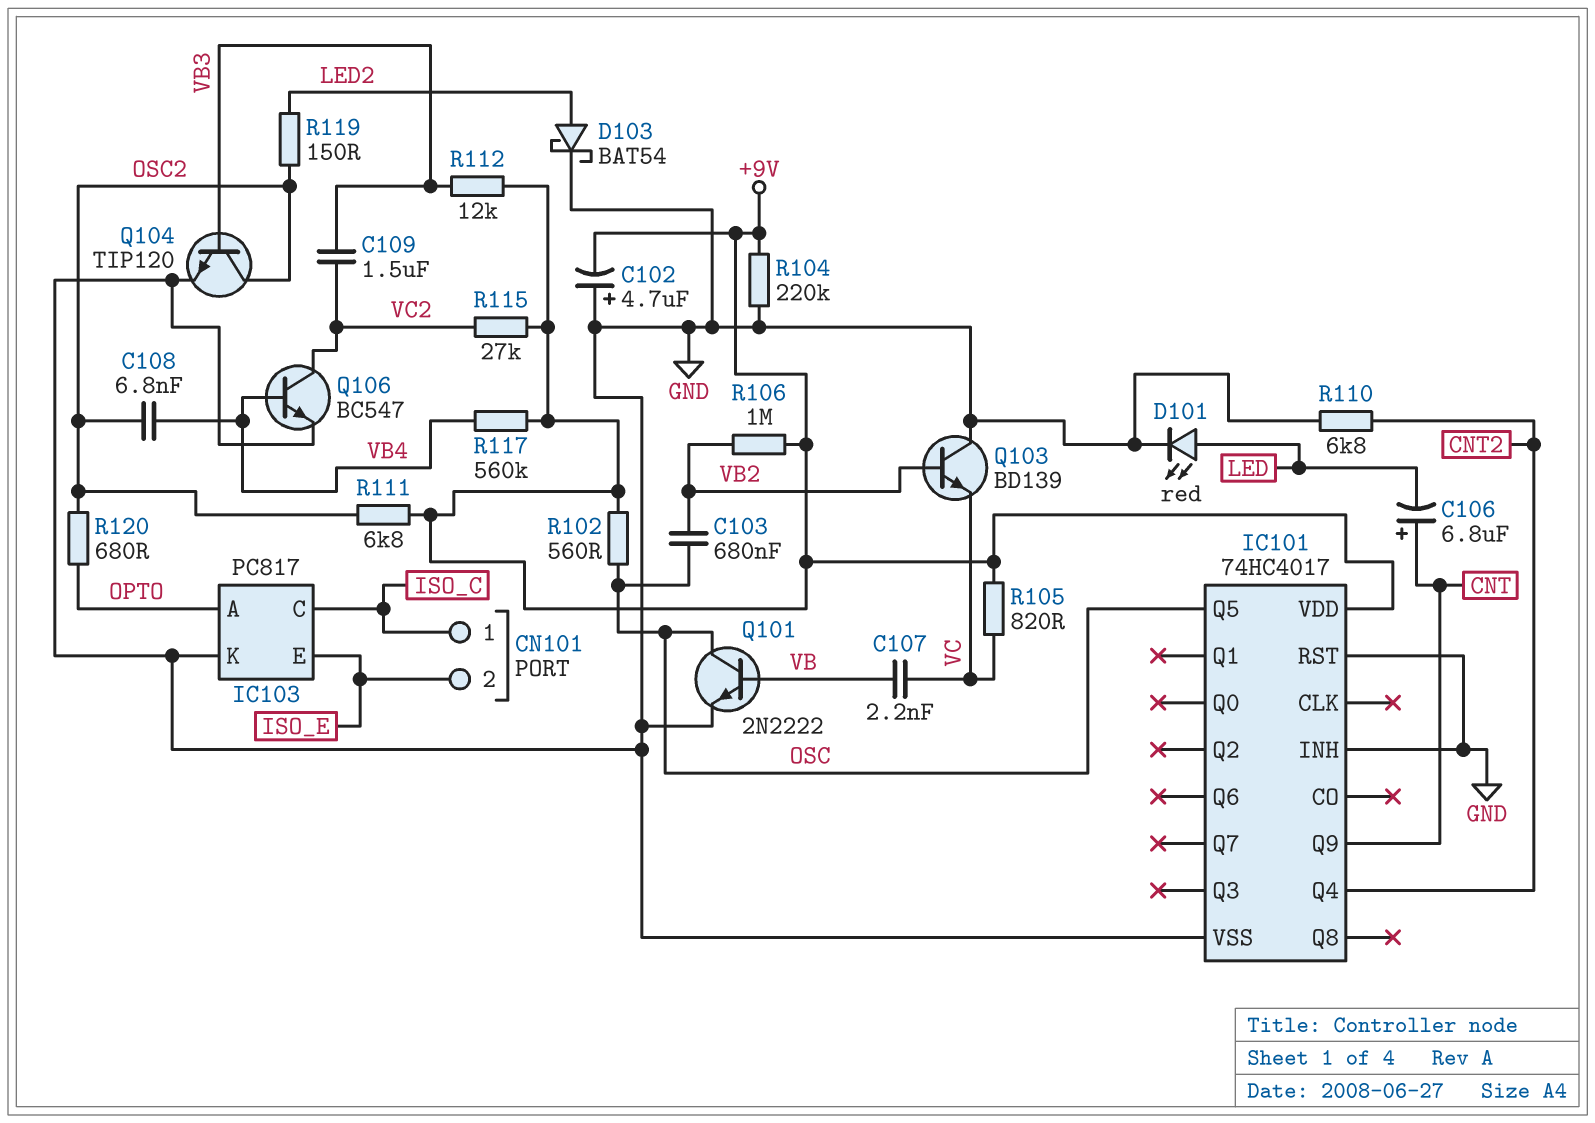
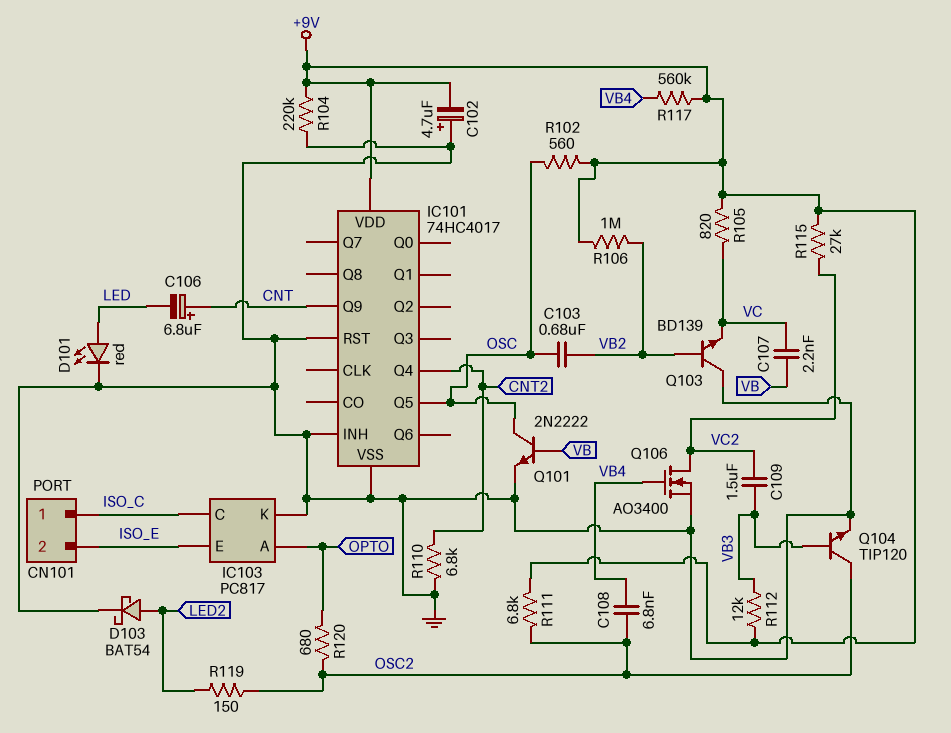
Q106: NPN BC547 (B VB4, C VC2, E GND) -> NMOS AO3400 (G VB4, D VC2, S GND)

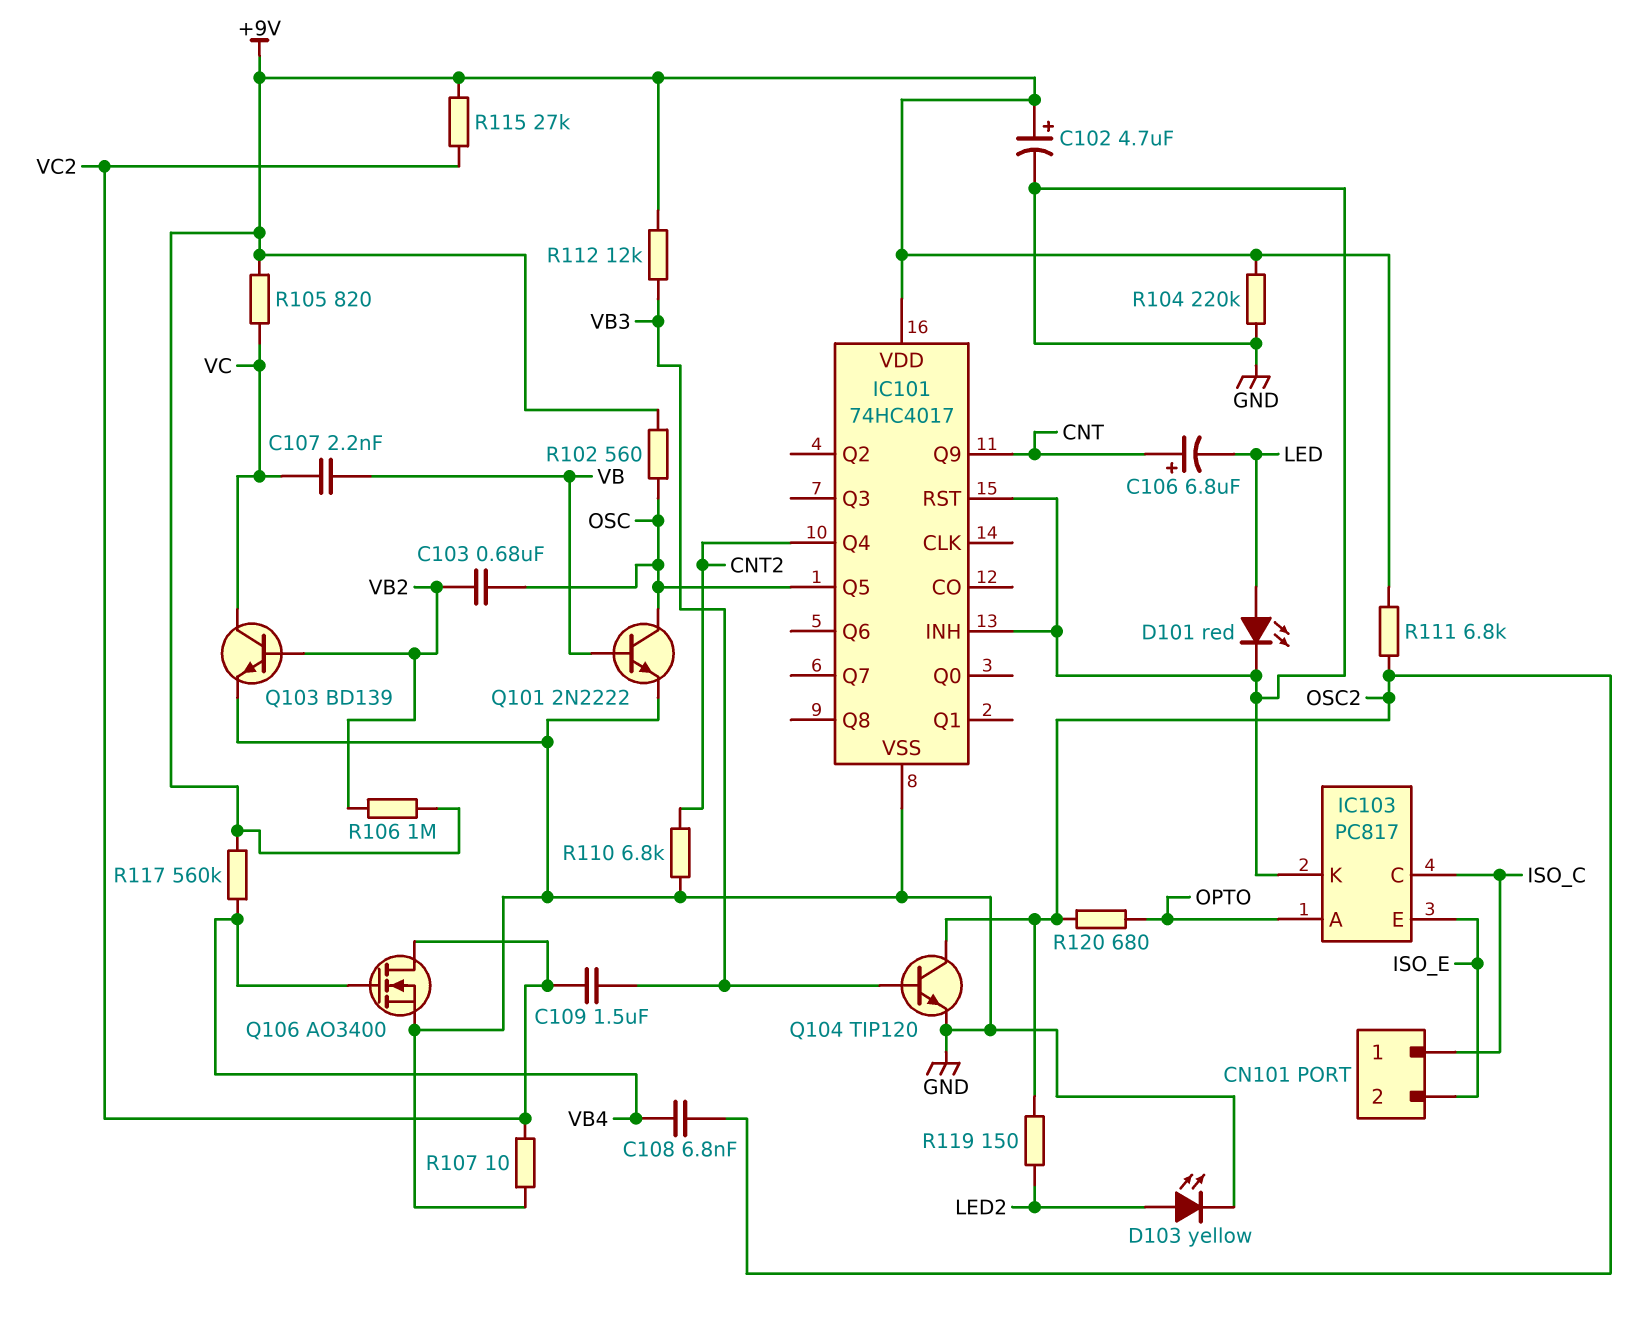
C102: 4.7uF (plus GND, minus +9V) -> 4.7uF (plus +9V, minus GND)
D103: schottky BAT54 (A LED2, K GND) -> LED yellow (A LED2, K GND)
Q103: NPN BD139 (B VB2, C GND, E VC) -> NPN BD139 (B VB2, C VC, E GND)
R107: none -> 10 (GND, VC2)

